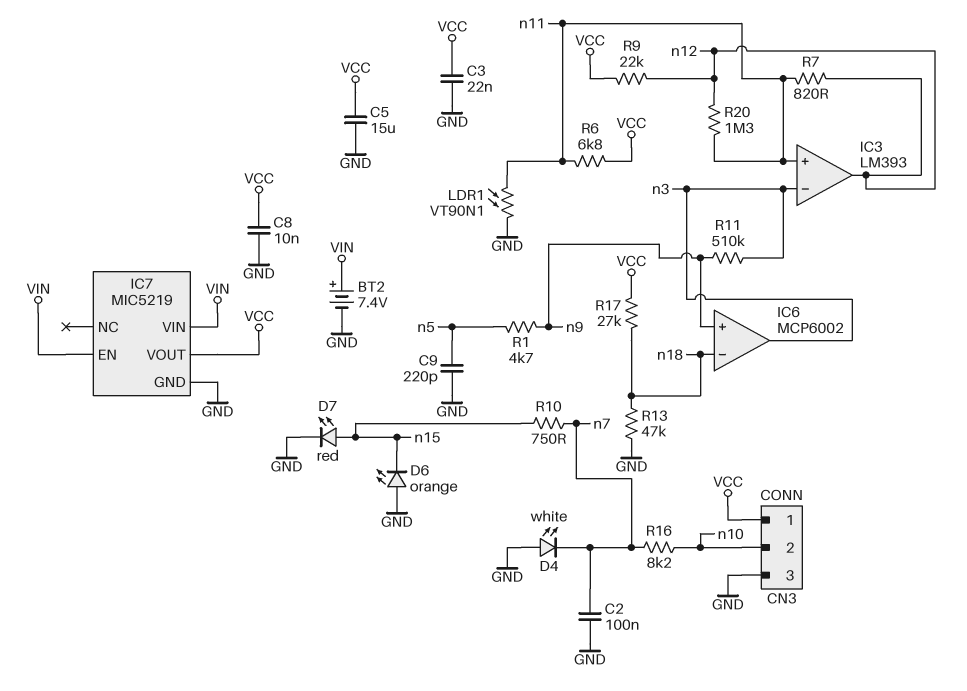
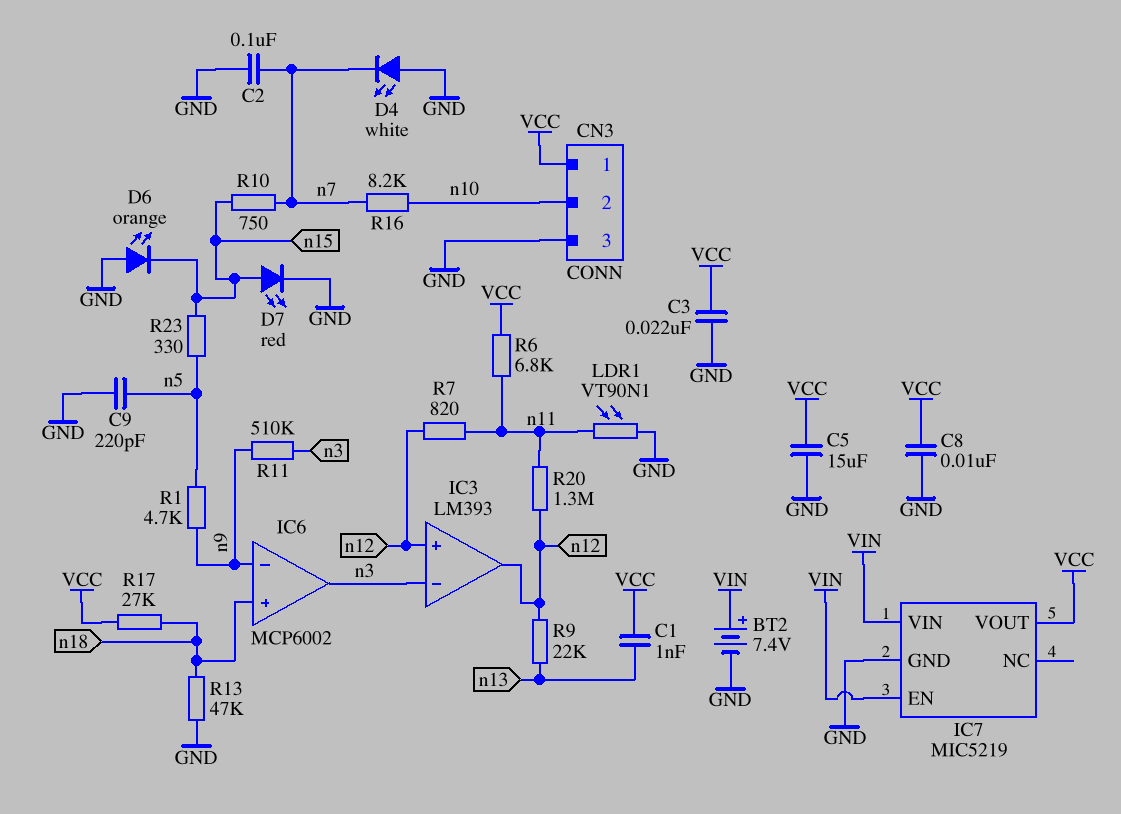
C1: none -> 1nF (VCC, n13)
IC3 pin in+: n11 -> n12
IC6 pin in+: n9 -> n18
IC6 pin in-: n18 -> n9
R9: 22k (VCC, n12) -> 22k (n12, n13)
R23: none -> 330 (n5, n15)

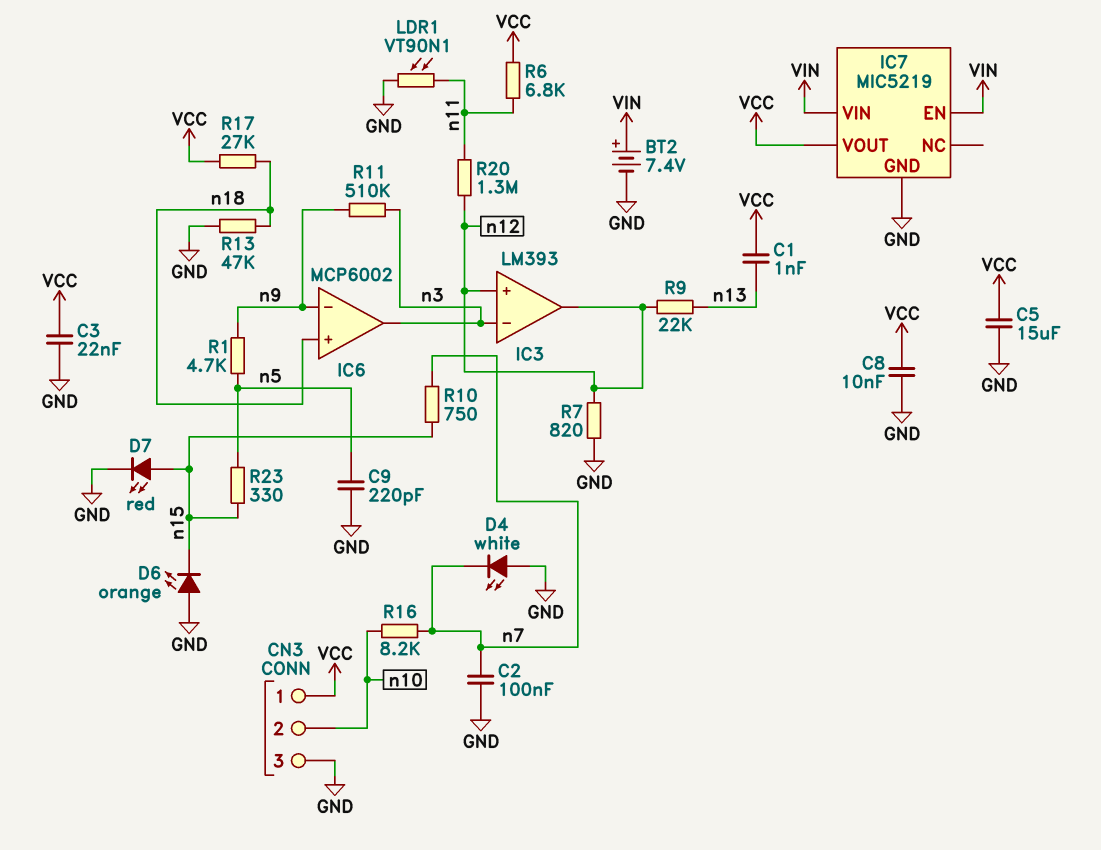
R7: 820 (n11, n12) -> 820 (GND, n12)

